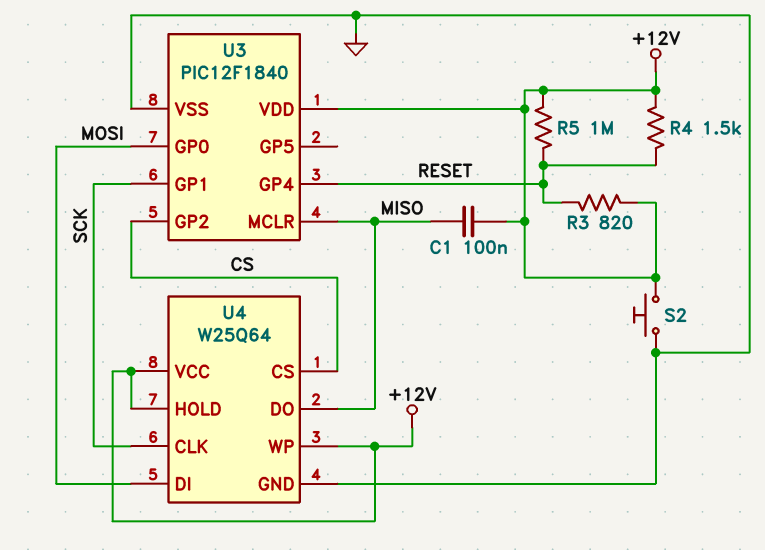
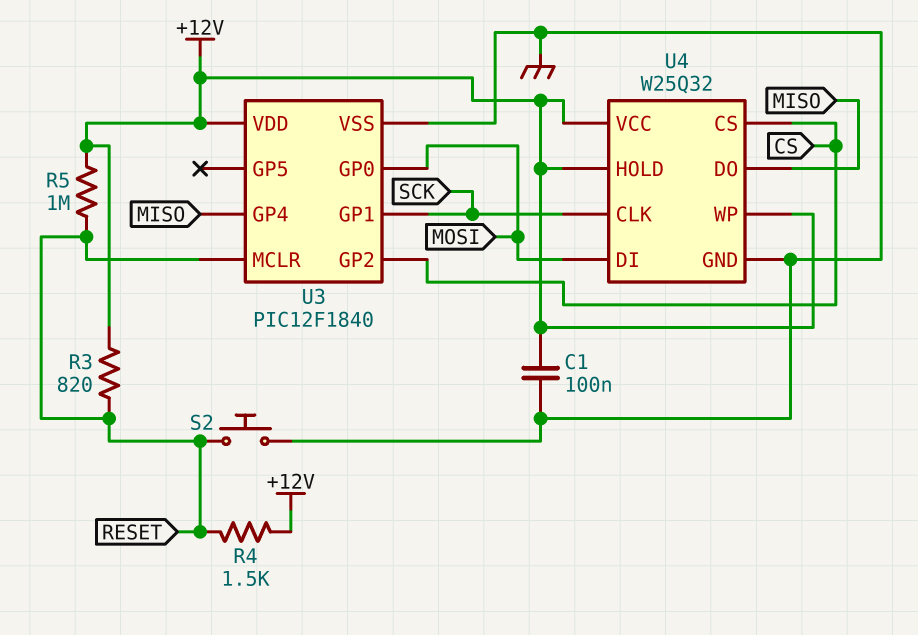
C1: 100nF (+12V, MISO) -> 100nF (+12V, GND)
S2: button (+12V, GND) -> button (GND, RESET)
U3 pin GP4: RESET -> MISO
U3 pin MCLR: MISO -> RESET
U4: W25Q64 -> W25Q32

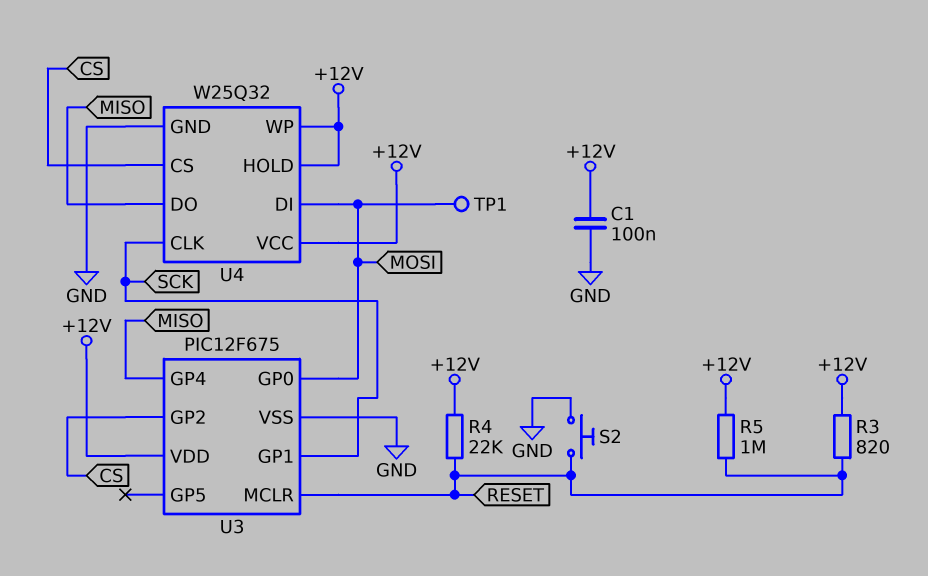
R4: 1.5k (+12V, RESET) -> 22k (+12V, RESET)
TP1: none -> test point (MOSI)
U3: PIC12F1840 -> PIC12F675

